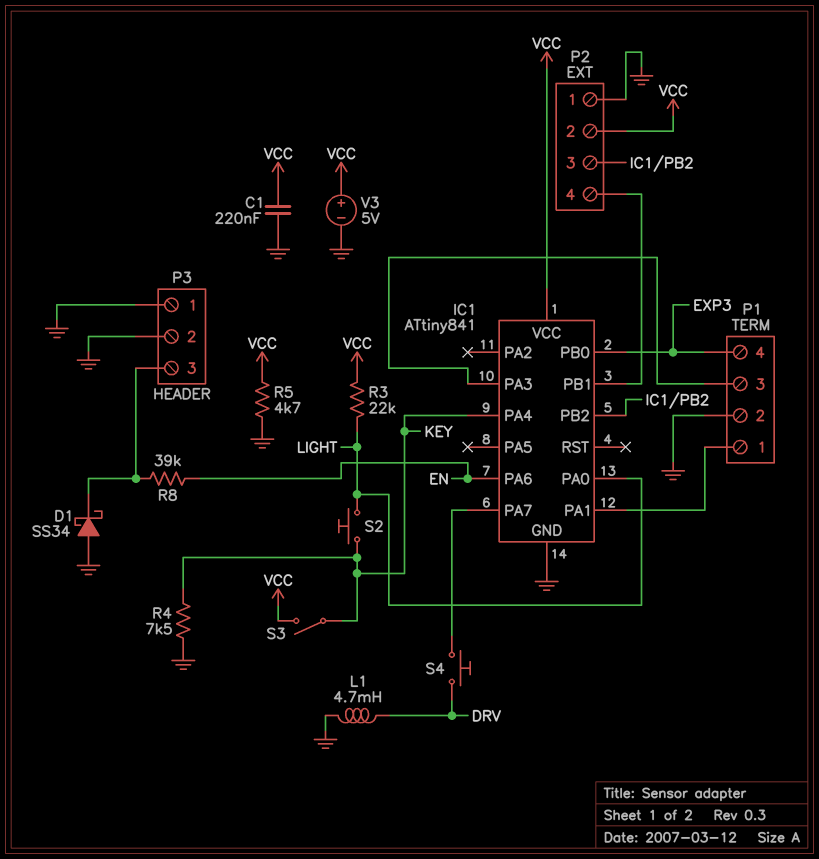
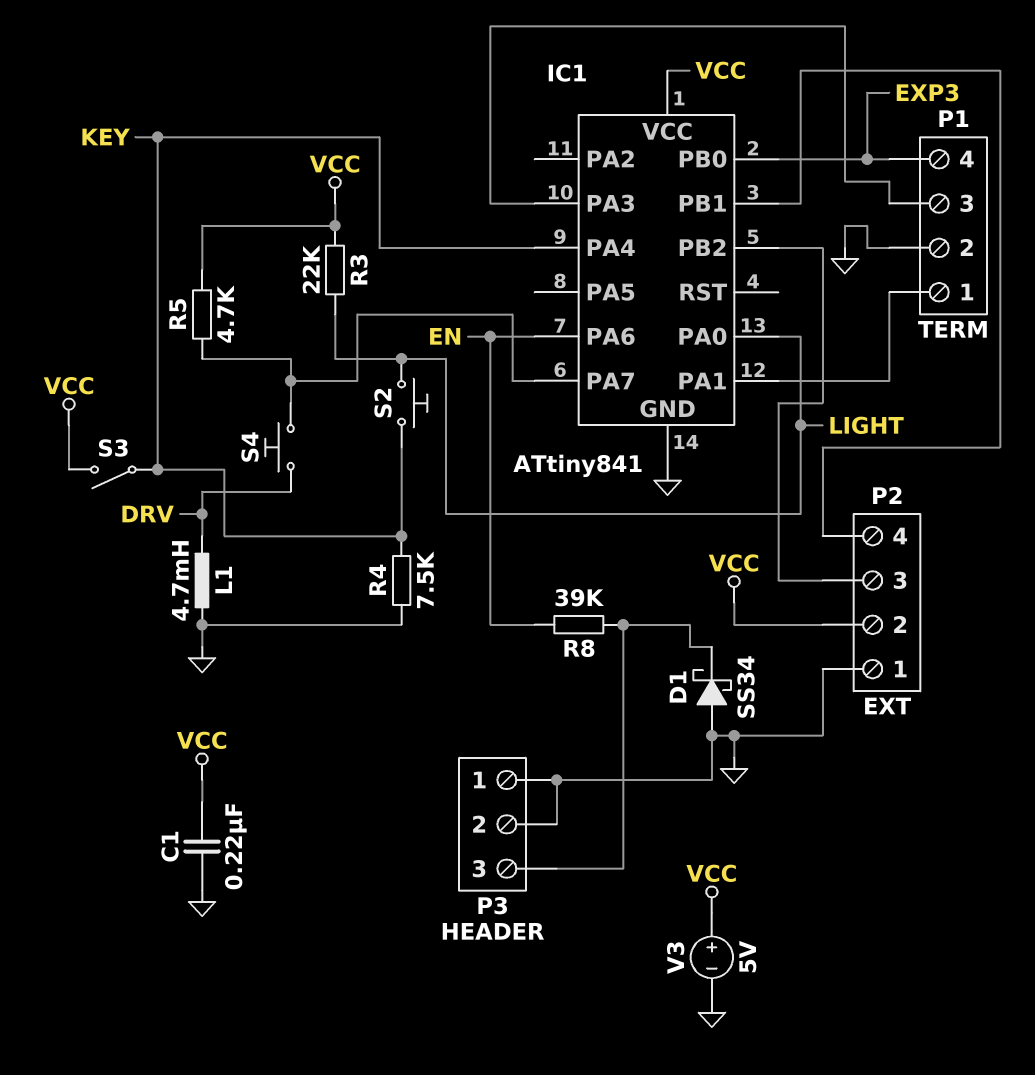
R5: 4.7k (GND, VCC) -> 4.7k (IC1/PA7, VCC)

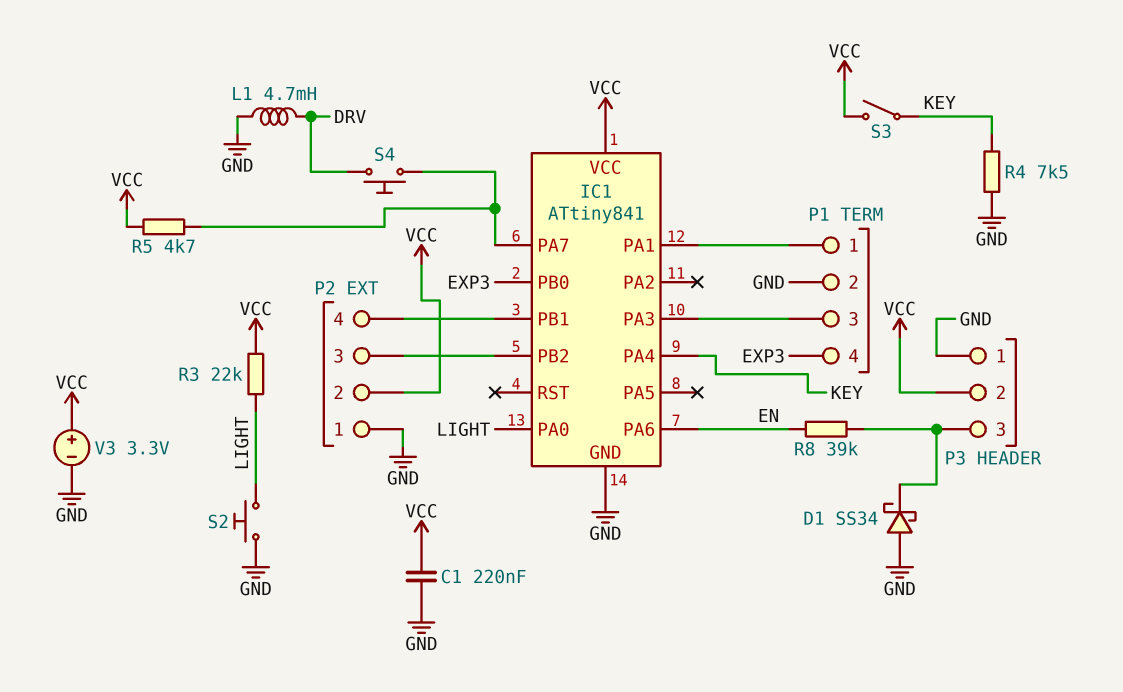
P3 pin 2: GND -> VCC
S2: button (KEY, LIGHT) -> button (GND, LIGHT)
V3: 5V (plus VCC, minus GND) -> 3.3V (plus VCC, minus GND)

